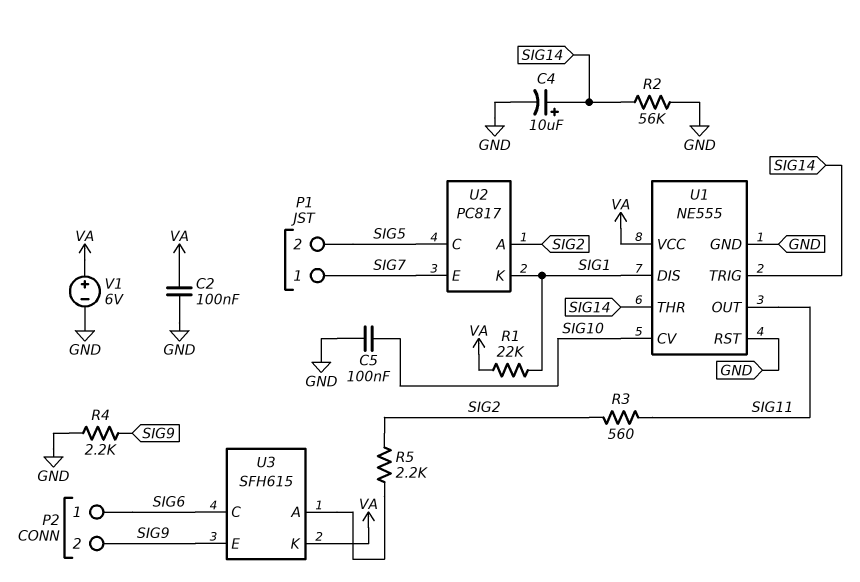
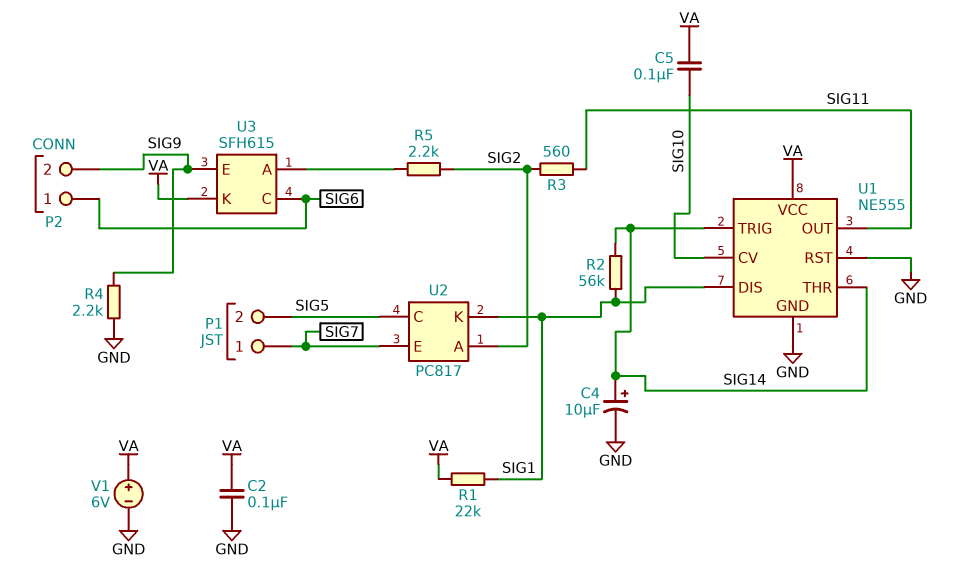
C5: 100nF (GND, SIG10) -> 100nF (SIG10, VA)
R2: 56k (GND, SIG14) -> 56k (SIG1, SIG14)

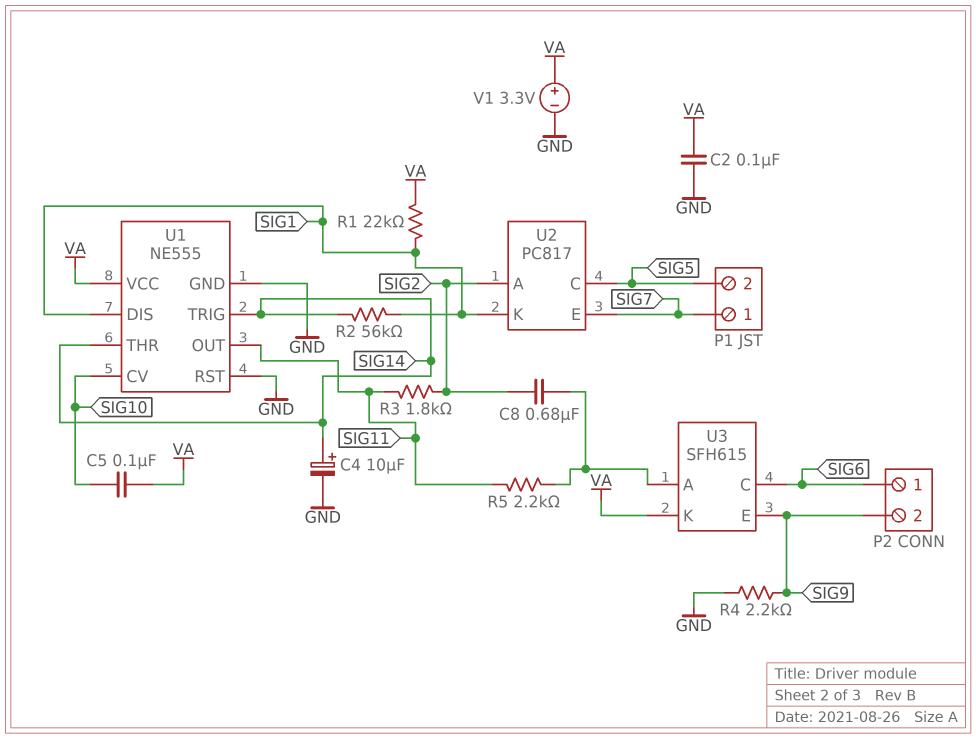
C8: none -> 680nF (SIG2, U3/A)
R3: 560 (SIG2, SIG11) -> 1.8k (SIG2, SIG11)
R5: 2.2k (SIG2, U3/A) -> 2.2k (SIG11, U3/A)
V1: 6V (plus VA, minus GND) -> 3.3V (plus VA, minus GND)

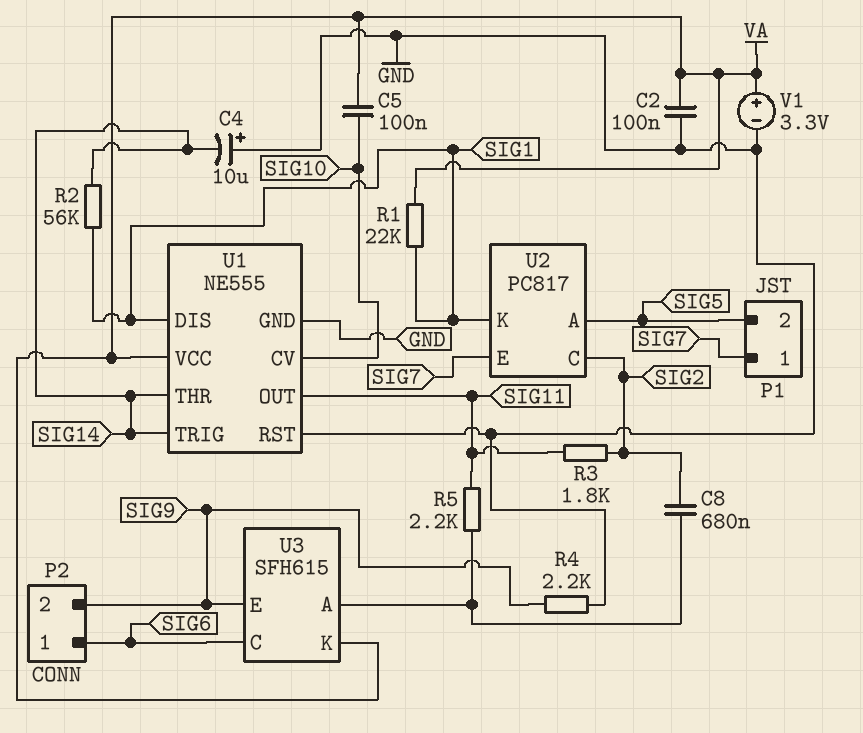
C4: 10uF (plus SIG14, minus GND) -> 10uF (plus GND, minus SIG14)
U2 pin A: SIG2 -> SIG5
U2 pin C: SIG5 -> SIG2

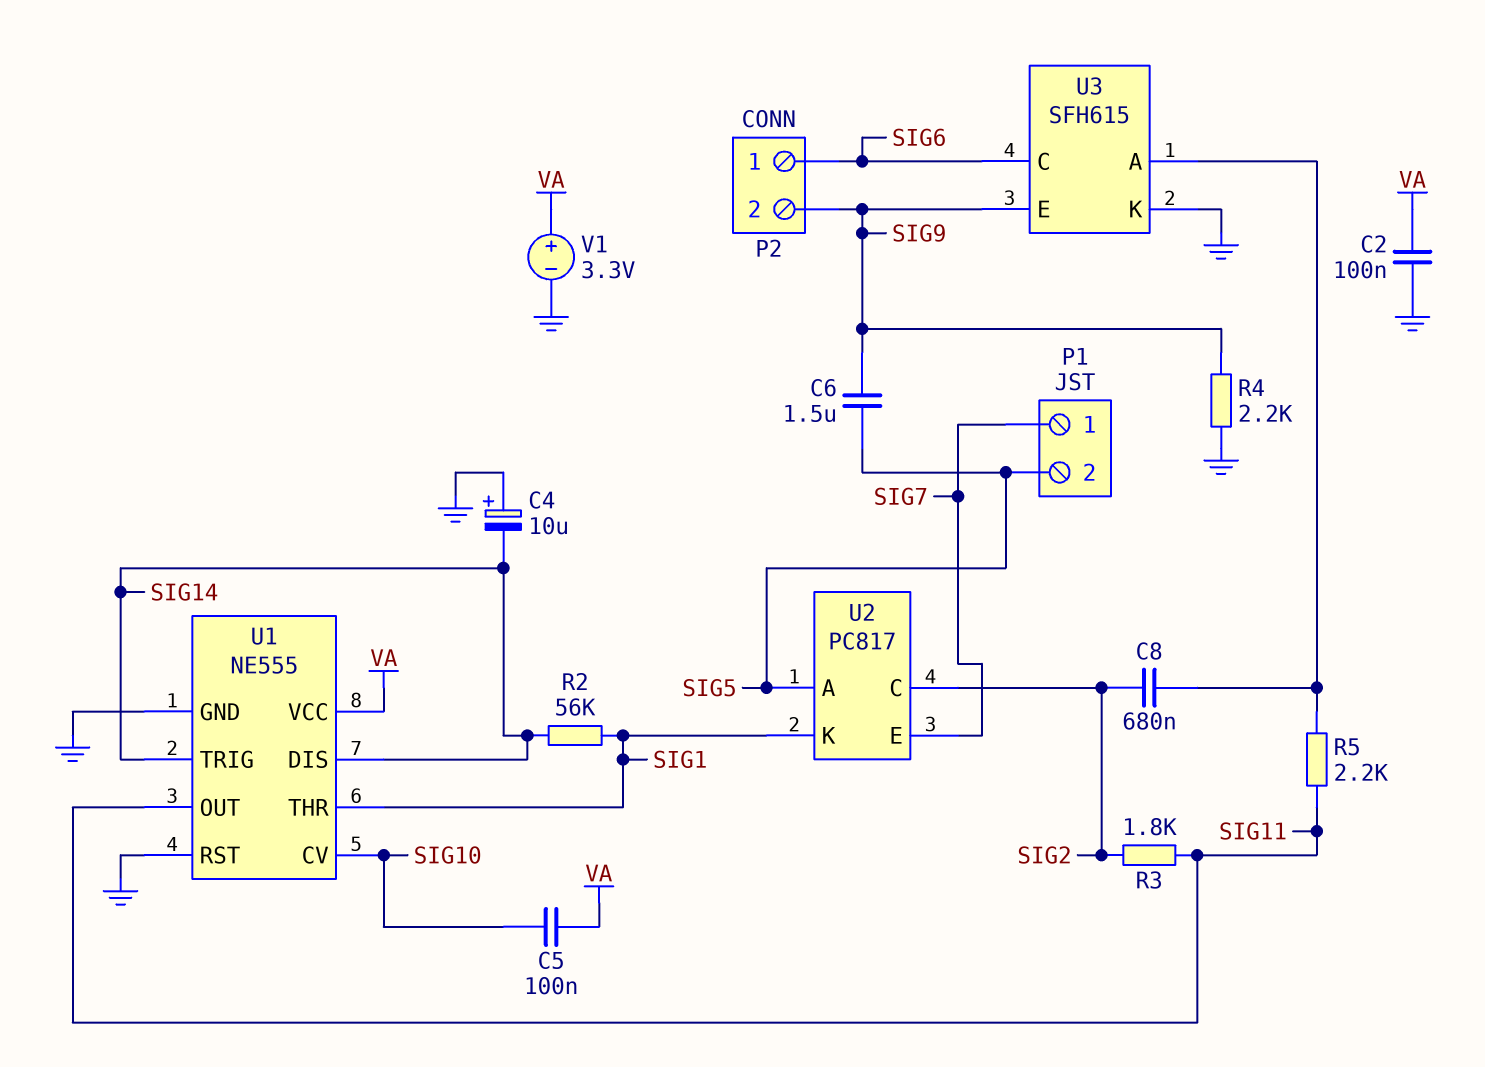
C6: none -> 1.5uF (SIG5, SIG9)
R1: 22k (SIG1, VA) -> none
U1 pin DIS: SIG1 -> SIG14
U1 pin THR: SIG14 -> SIG1
U3 pin K: VA -> GND

